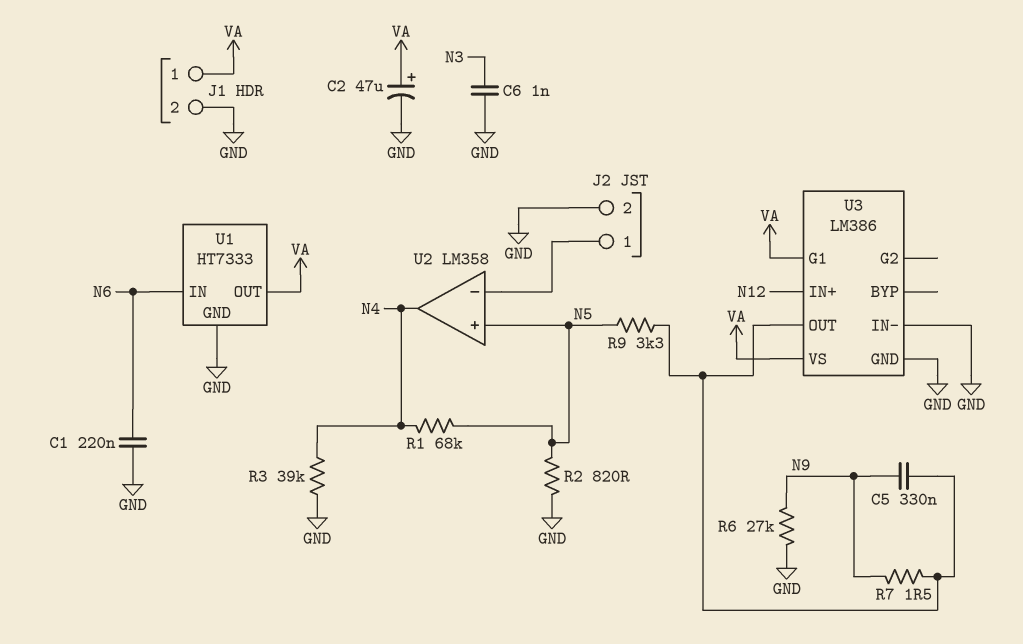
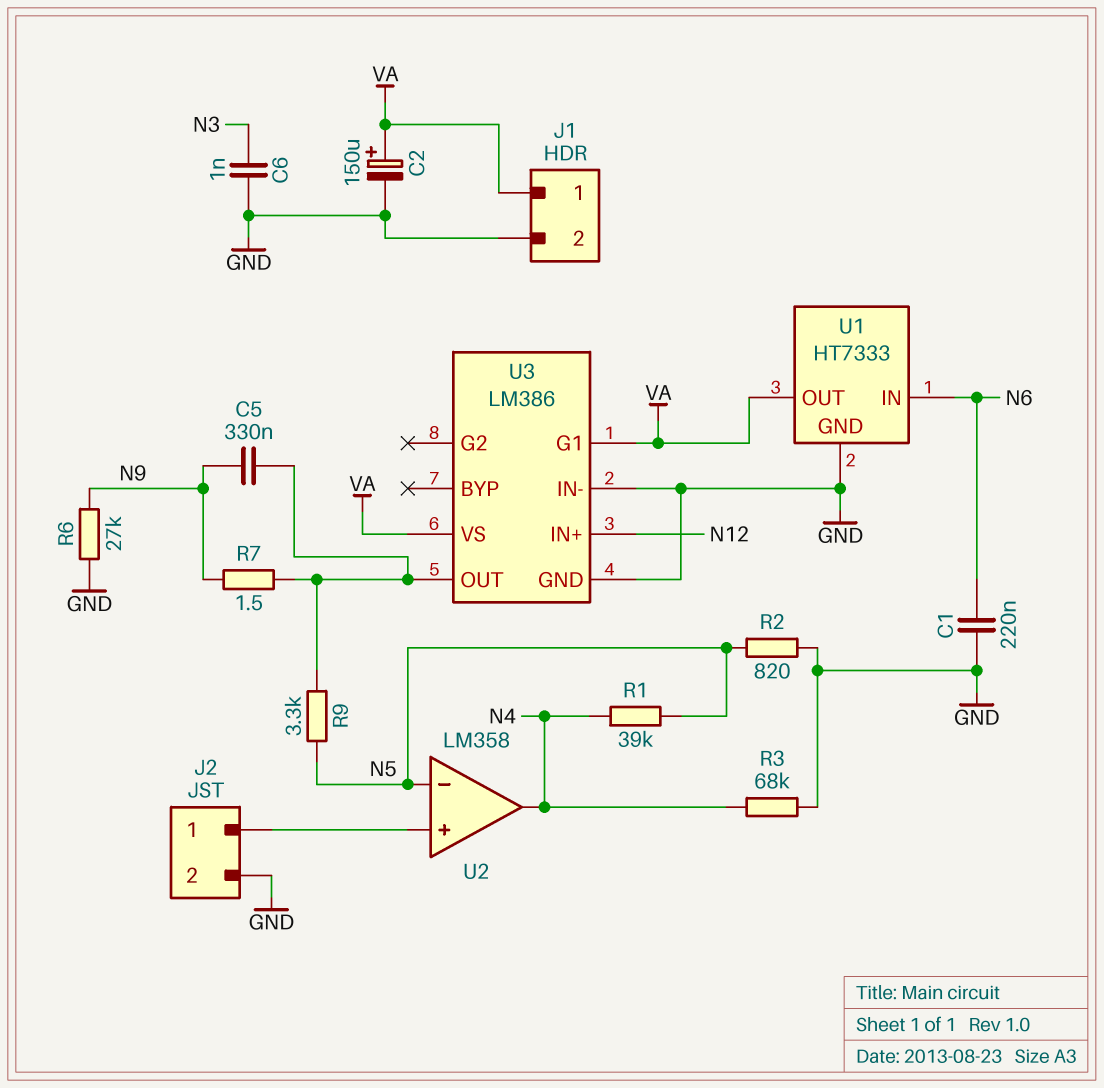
C2: 47uF (plus VA, minus GND) -> 150uF (plus VA, minus GND)
R1: 68k (N4, N5) -> 39k (N4, N5)
R3: 39k (GND, N4) -> 68k (GND, N4)
U2 pin in+: N5 -> J2/1
U2 pin in-: J2/1 -> N5

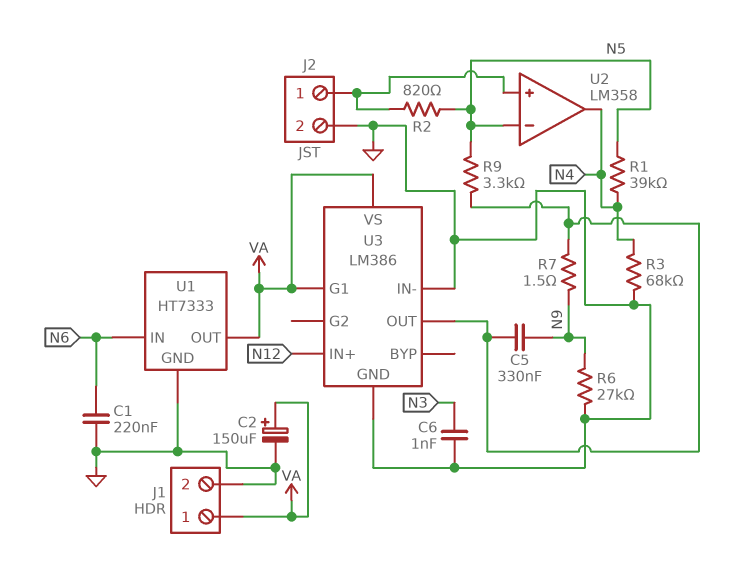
R2: 820 (GND, N5) -> 820 (J2/1, N5)

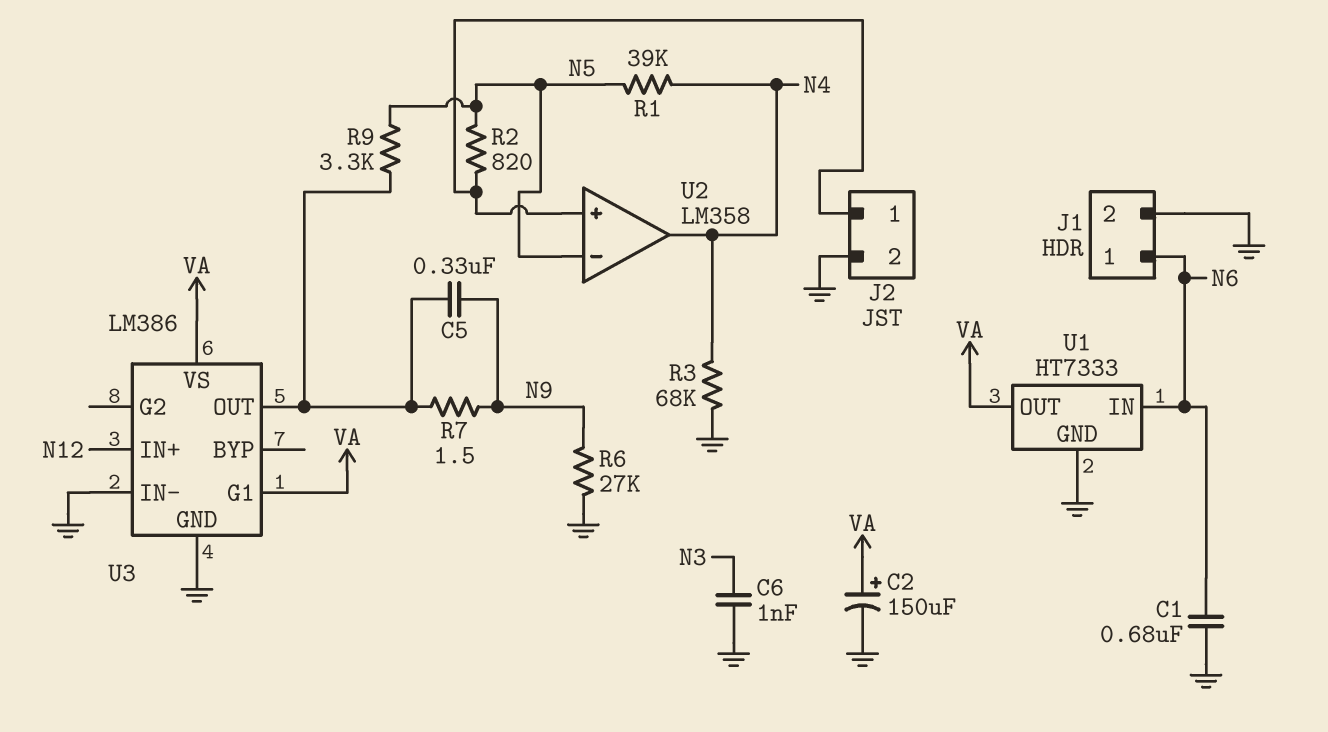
C1: 220nF (GND, N6) -> 680nF (GND, N6)
J1 pin 1: VA -> N6

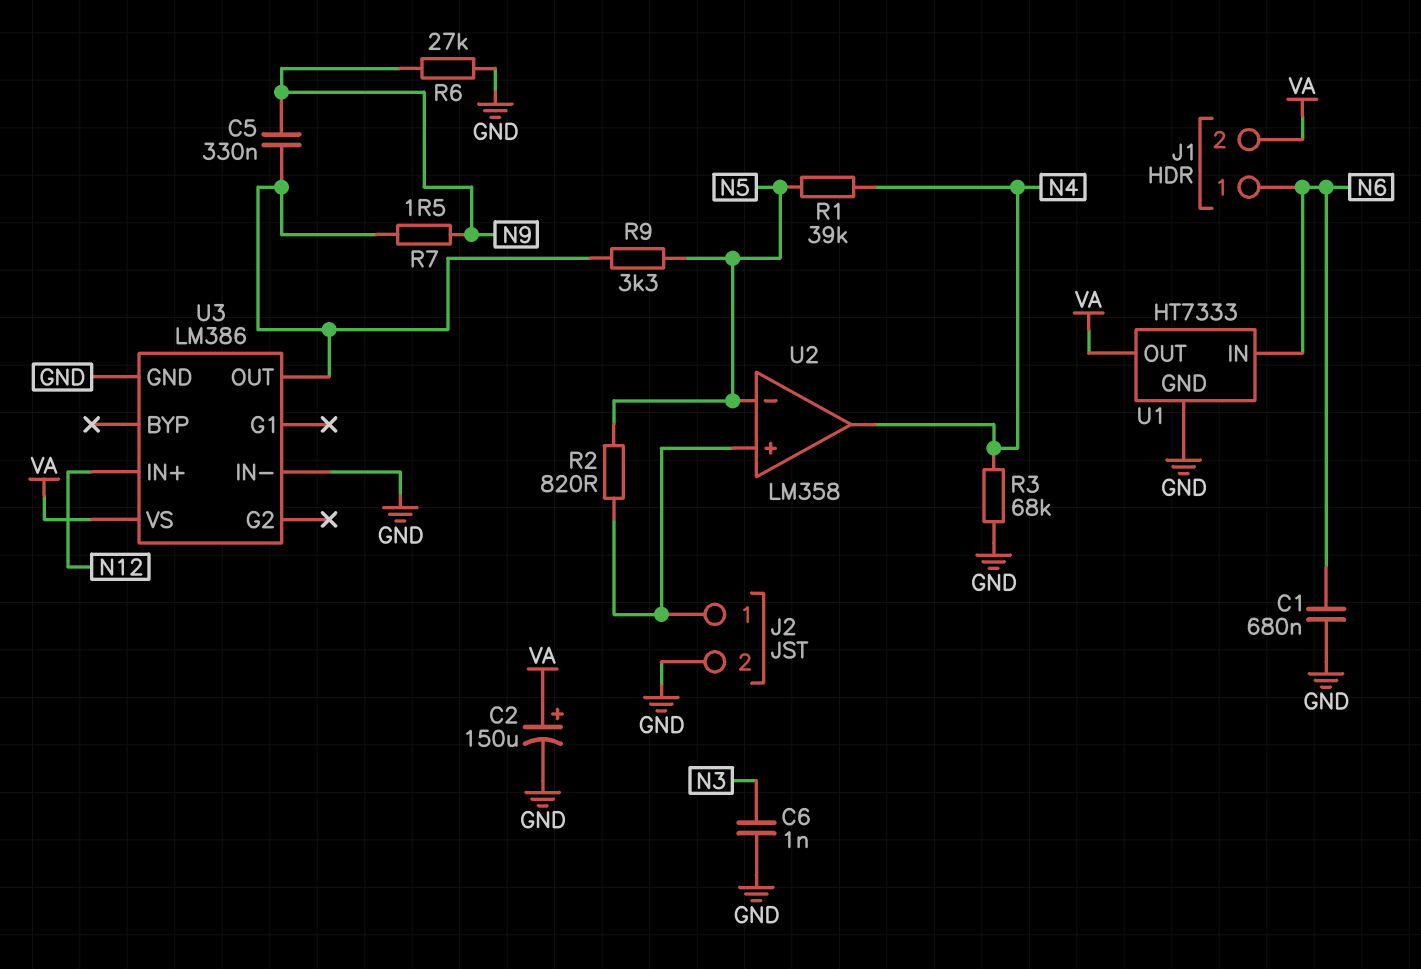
J1 pin 2: GND -> VA
U3 pin G1: VA -> none

